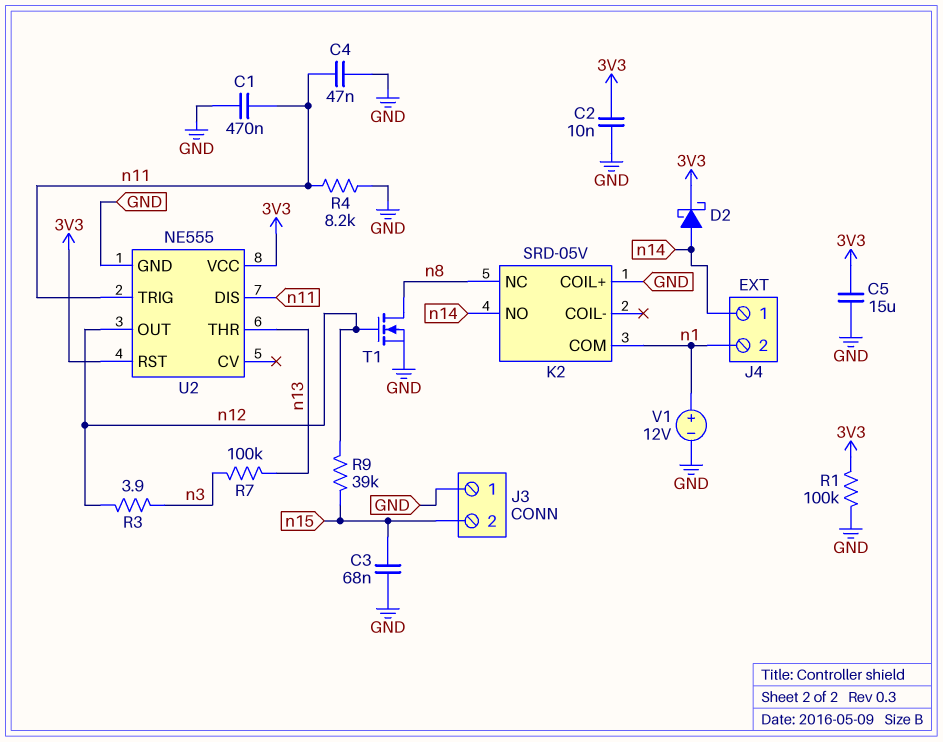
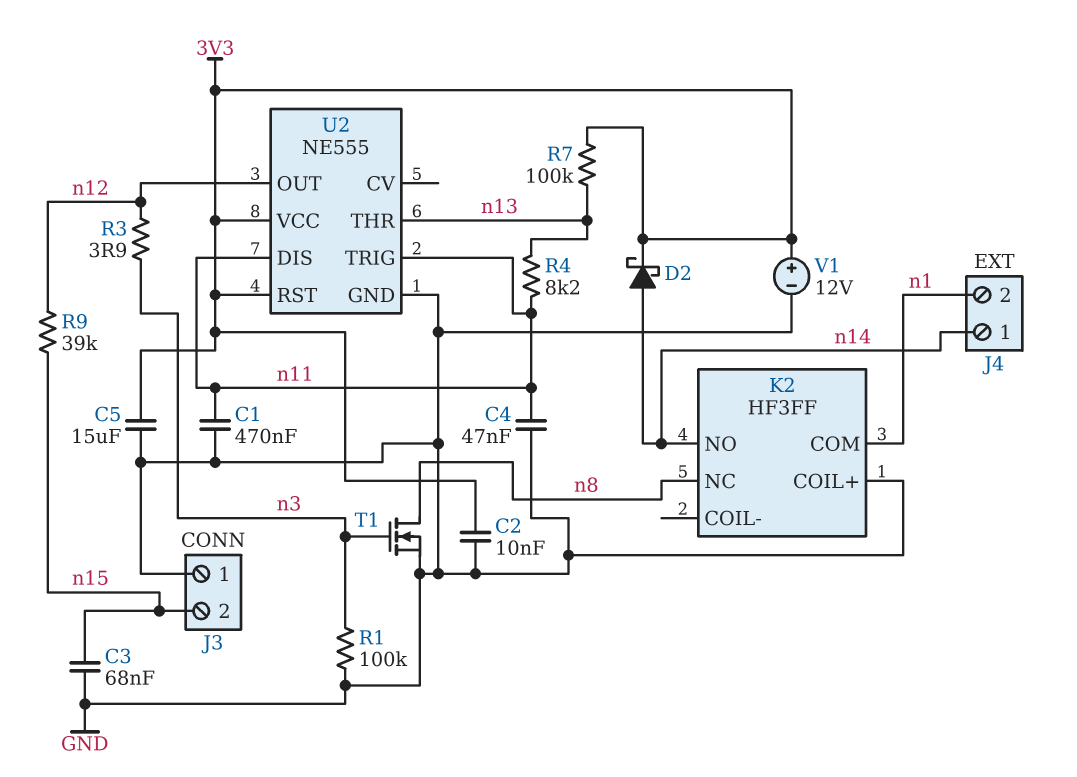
K2: SRD-05V -> HF3FF
R1: 100k (3V3, GND) -> 100k (GND, n3)
R4: 8.2k (GND, n11) -> 8.2k (n11, n13)
R7: 100k (n3, n13) -> 100k (3V3, n13)
T1: NMOS (G n12, D n8, S GND) -> NMOS (G n3, D n8, S GND)
V1: 12V (plus n1, minus GND) -> 12V (plus 3V3, minus GND)

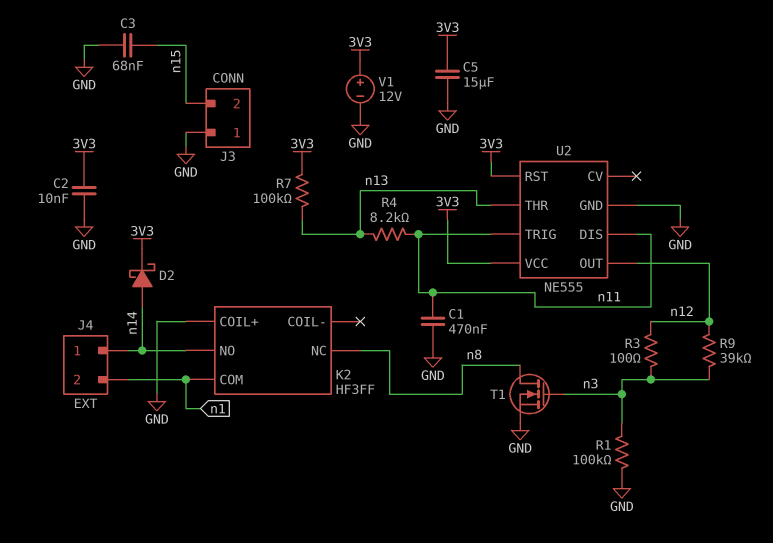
C4: 47nF (GND, n11) -> none
R3: 3.9 (n3, n12) -> 100 (n3, n12)
R9: 39k (n12, n15) -> 39k (n3, n12)

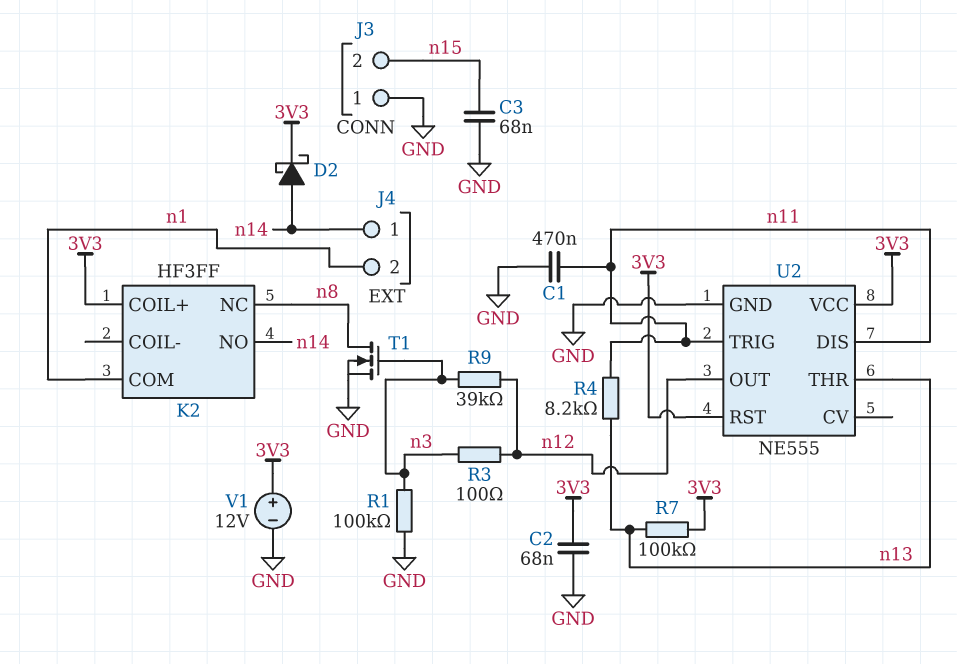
C2: 10nF (3V3, GND) -> 68nF (3V3, GND)
C5: 15uF (3V3, GND) -> none
K2 pin COIL+: GND -> 3V3

